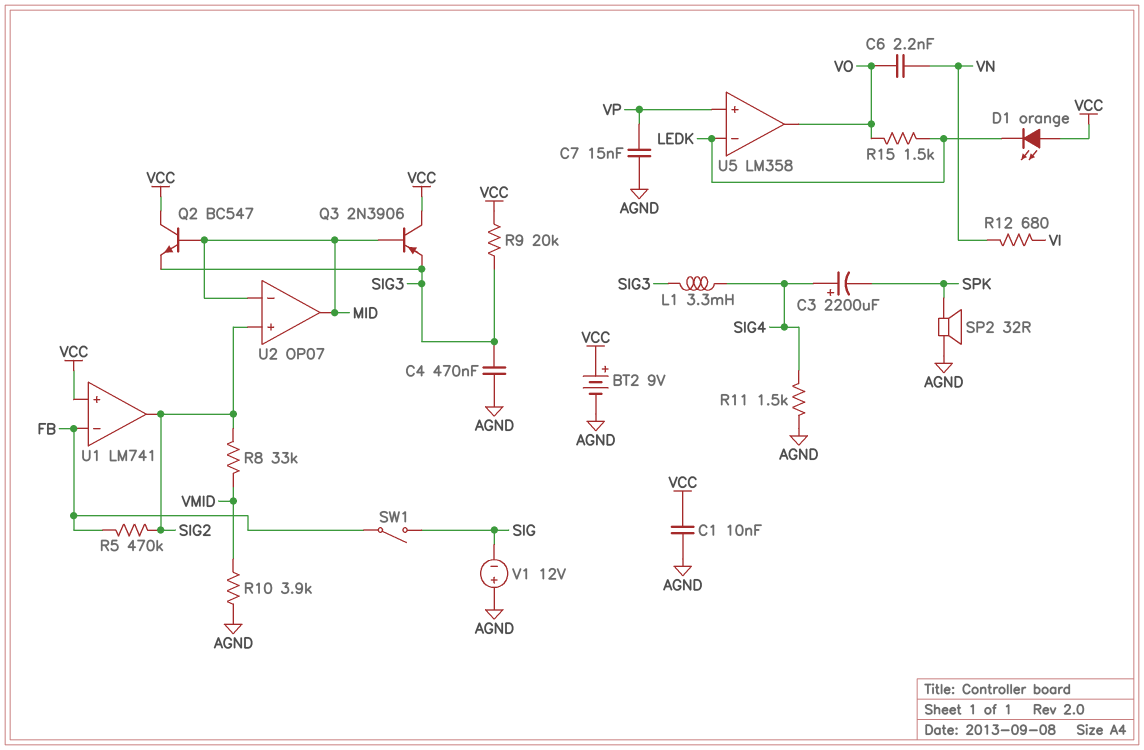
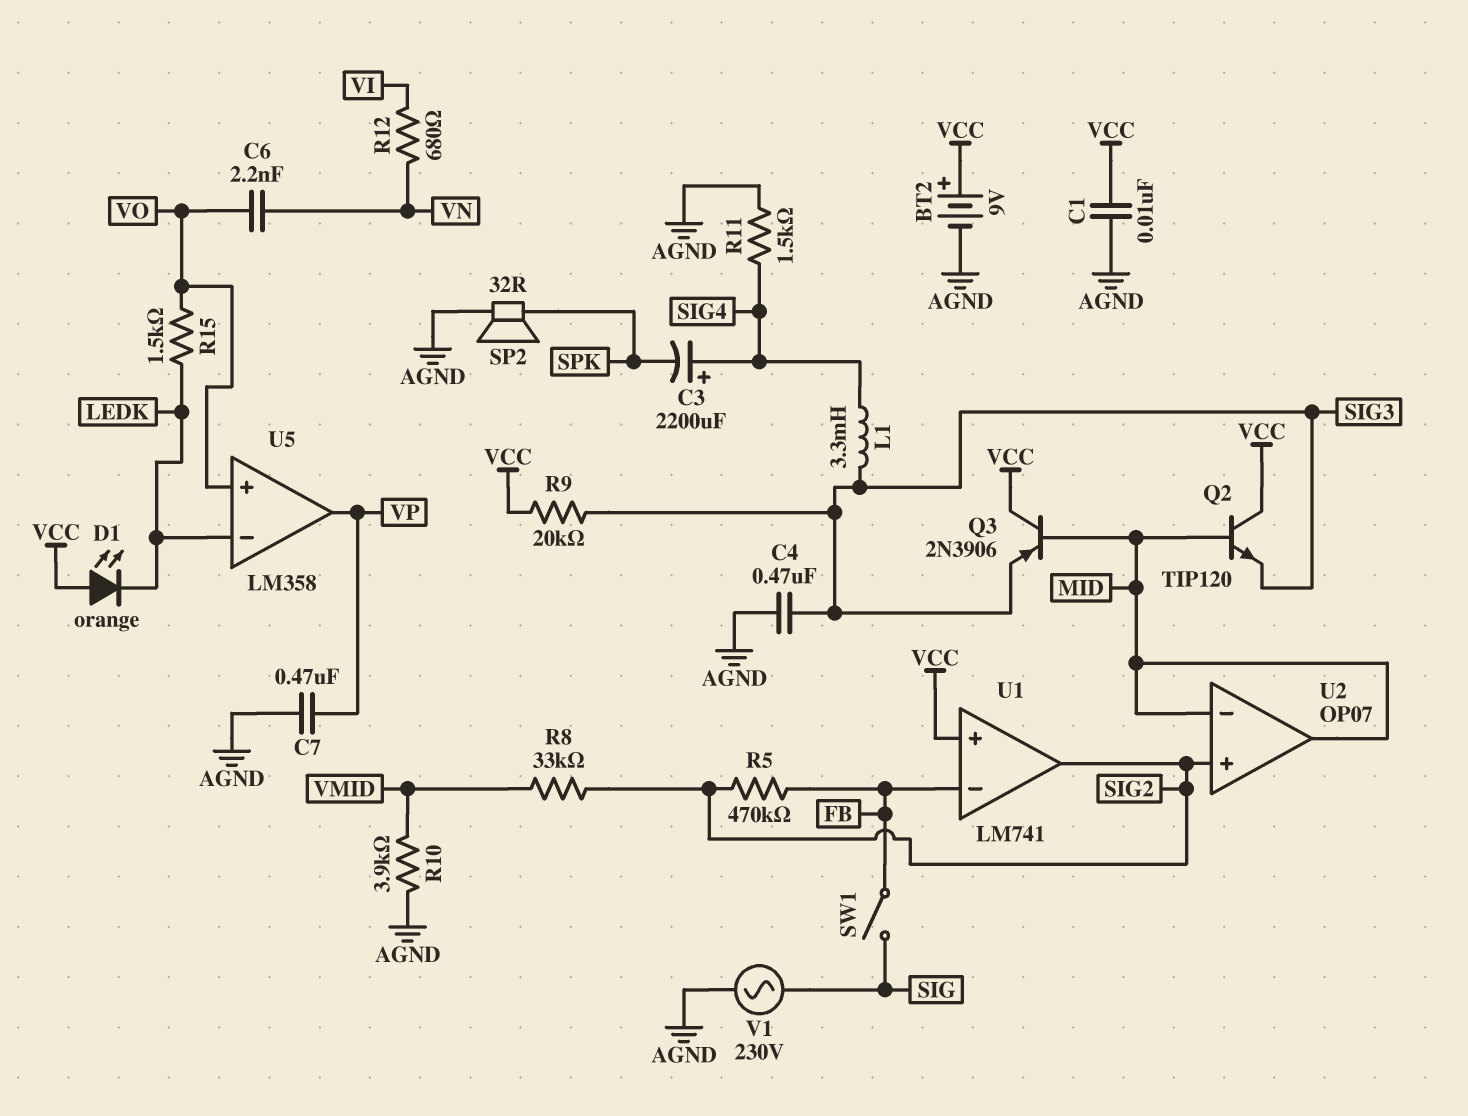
C7: 15nF (AGND, VP) -> 470nF (AGND, VP)
Q2: NPN BC547 (B MID, C VCC, E SIG3) -> NPN TIP120 (B MID, C VCC, E SIG3)
U5 pin in+: VP -> VO
U5 pin out: VO -> VP
V1: 12V (plus AGND, minus SIG) -> AC 230V (AGND, SIG)

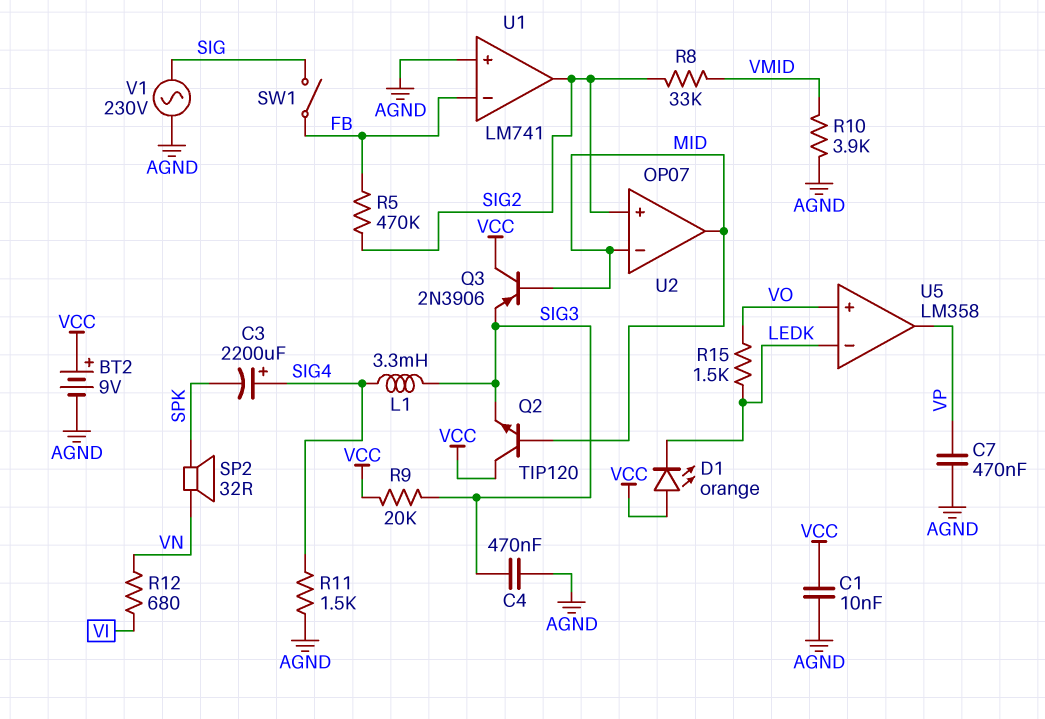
C6: 2.2nF (VN, VO) -> none
SP2: speaker 32R (AGND, SPK) -> speaker 32R (SPK, VN)
U1 pin in+: VCC -> AGND

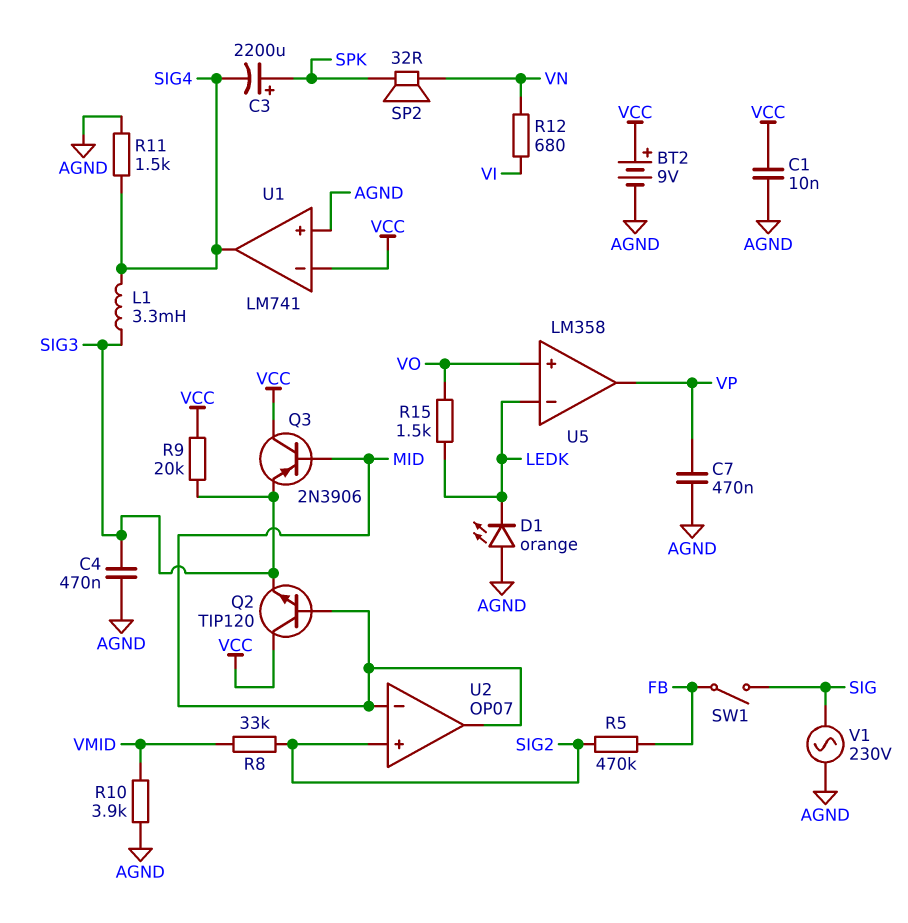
C3: 2200uF (plus SIG4, minus SPK) -> 2200uF (plus SPK, minus SIG4)
D1: LED orange (A VCC, K LEDK) -> LED orange (A AGND, K LEDK)
U1 pin in-: FB -> VCC
U1 pin out: SIG2 -> SIG4

